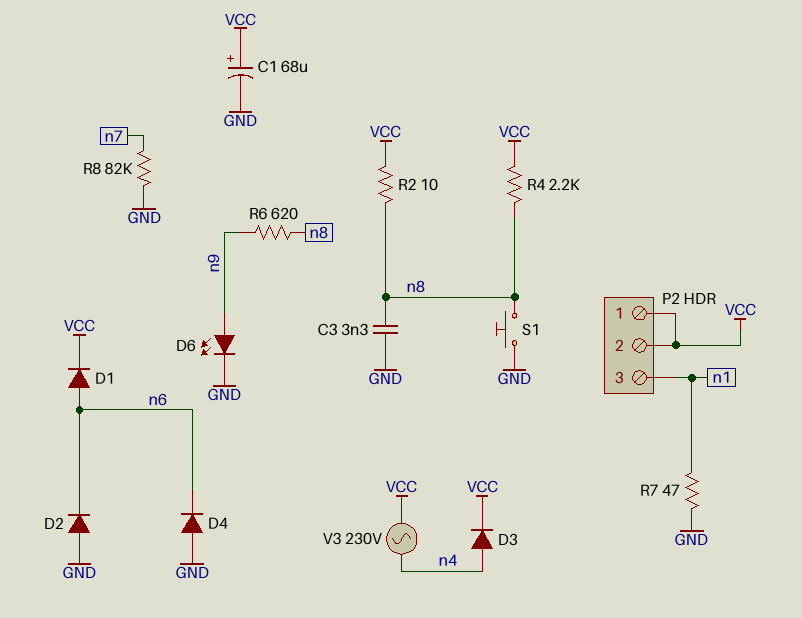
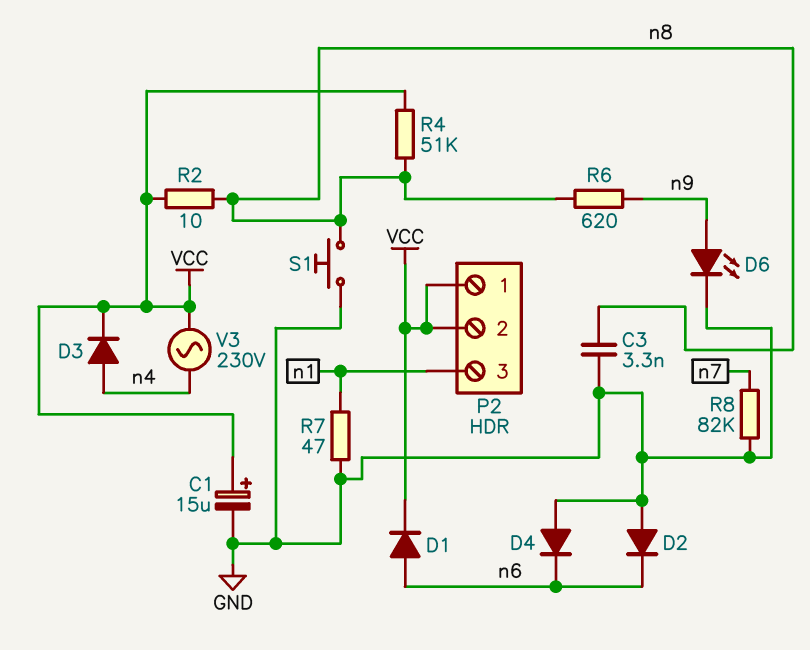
C1: 68uF (plus VCC, minus GND) -> 15uF (plus VCC, minus GND)
R4: 2.2k (VCC, n8) -> 51k (VCC, n8)

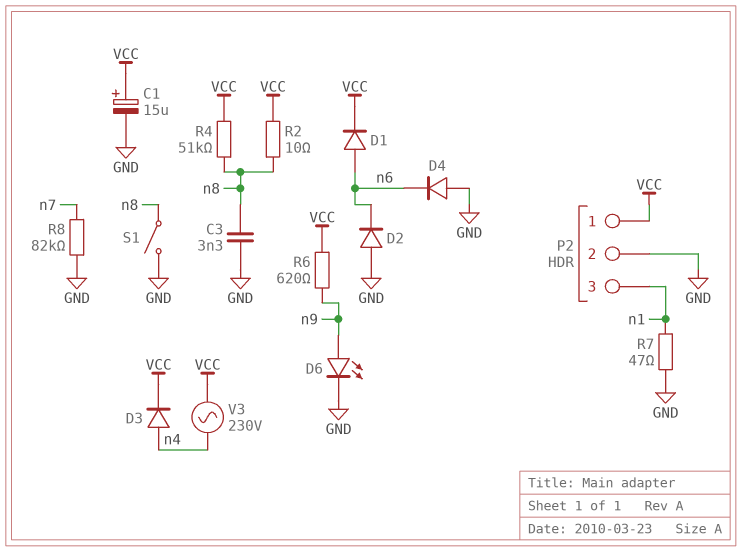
P2 pin 2: VCC -> GND
R6: 620 (n8, n9) -> 620 (VCC, n9)
S1: button (GND, n8) -> switch (GND, n8)

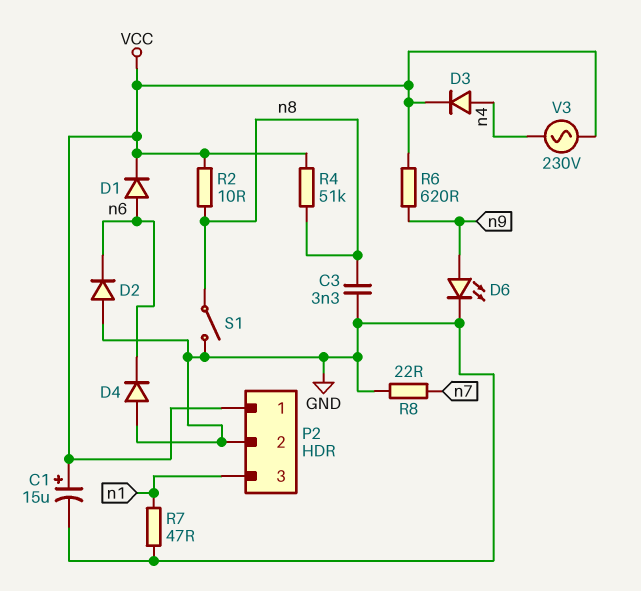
R8: 82k (GND, n7) -> 22 (GND, n7)

